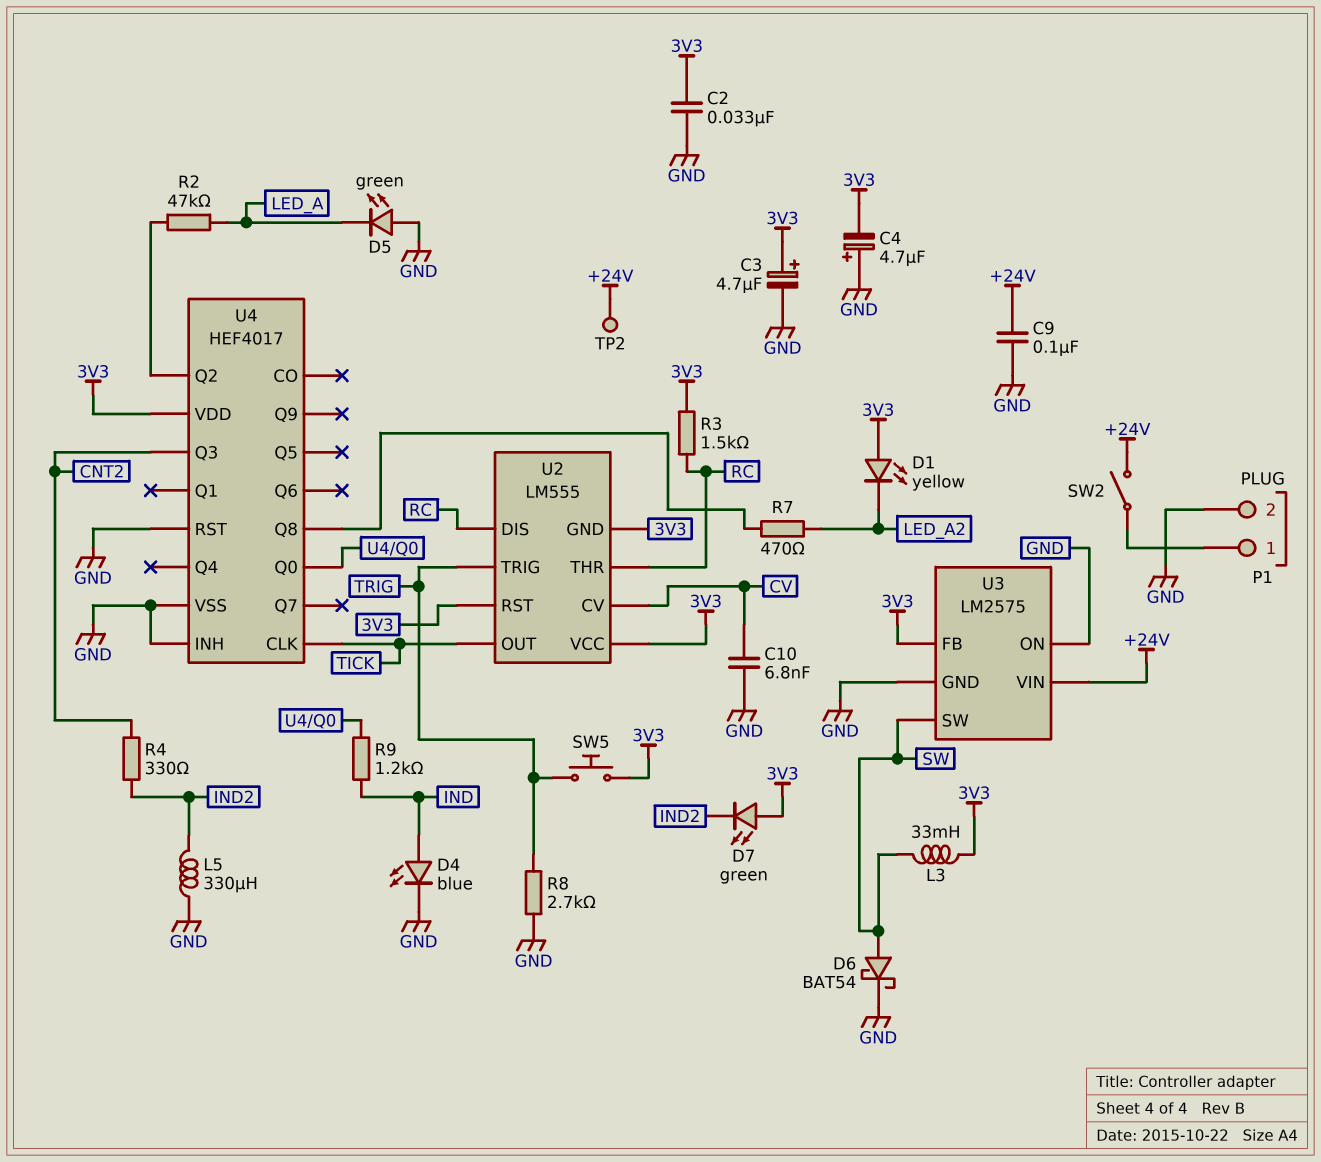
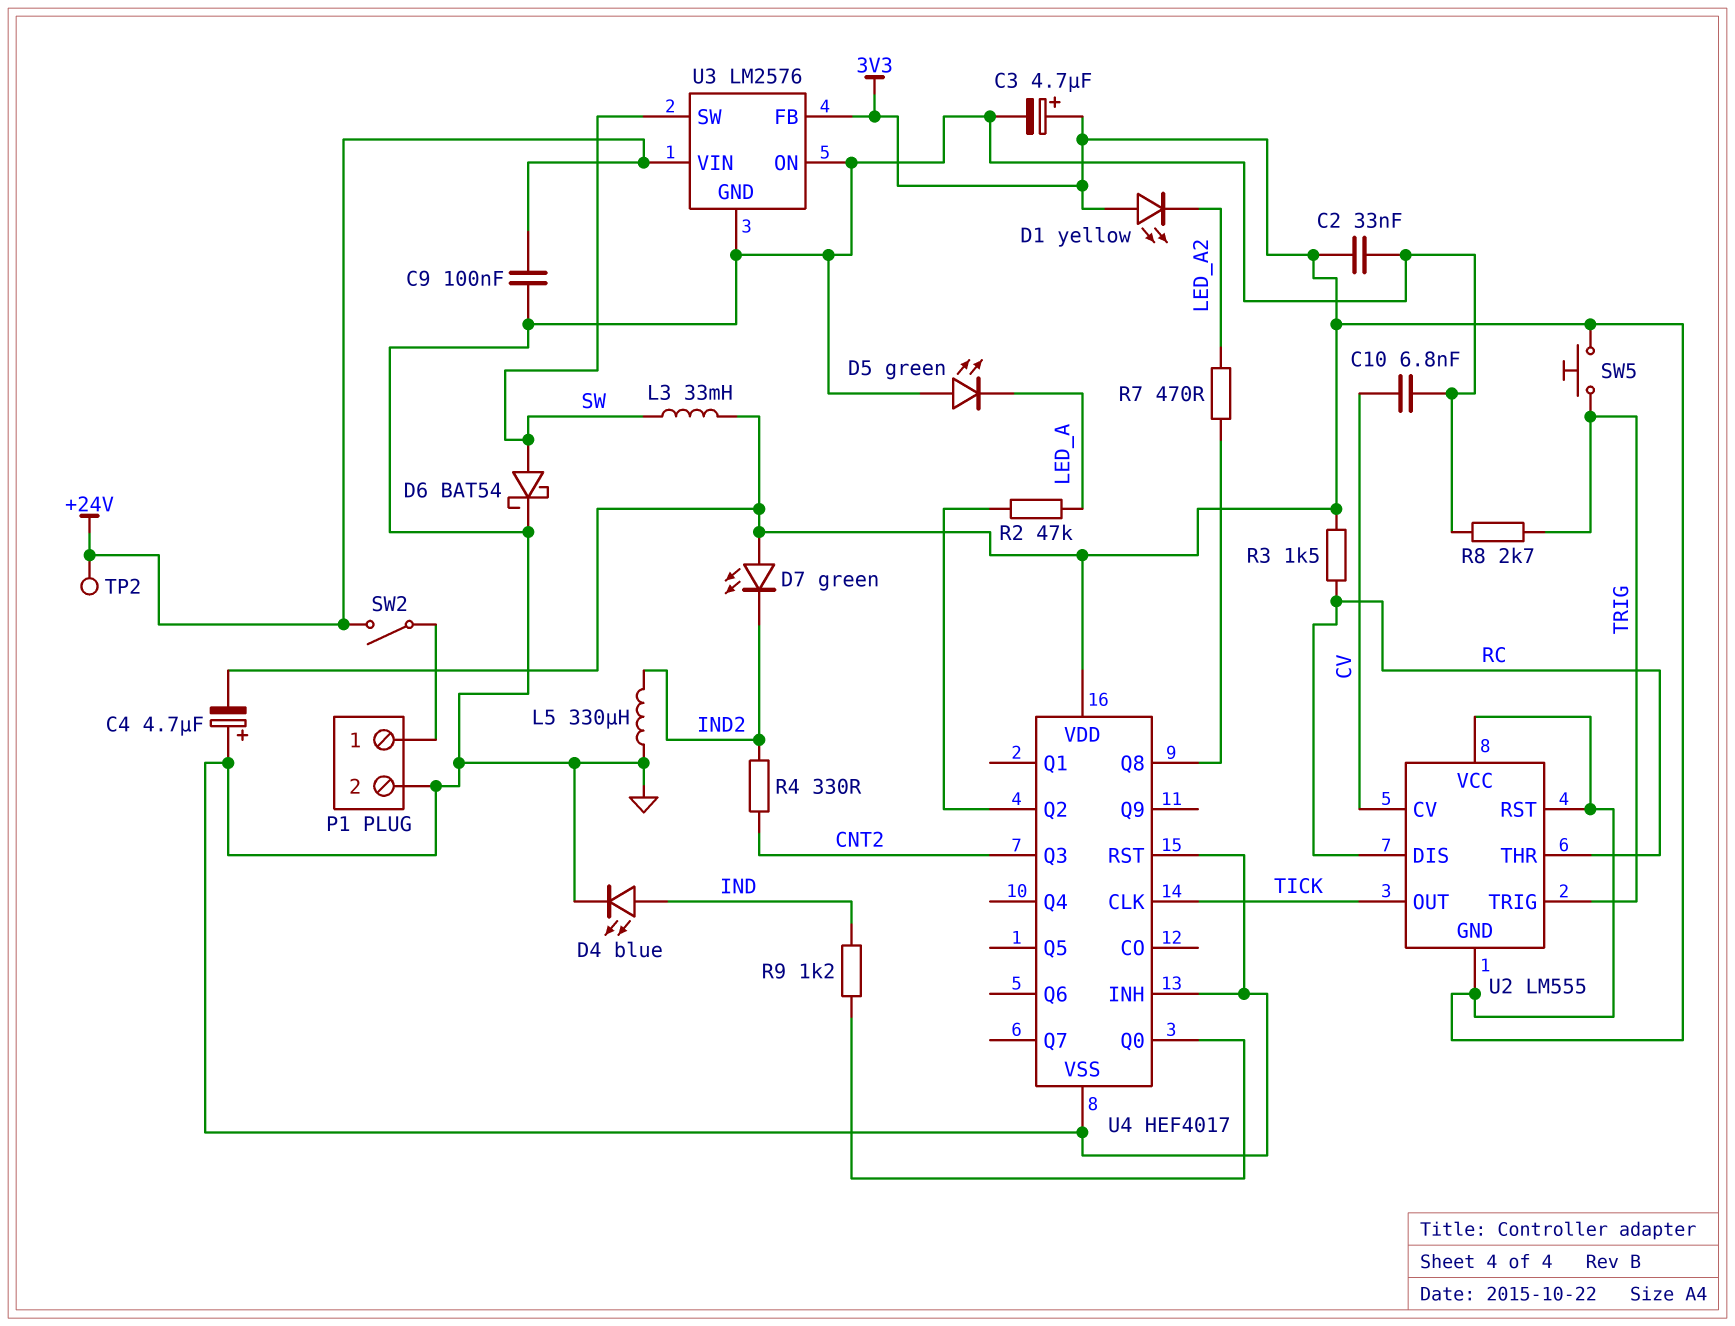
U3: LM2575 -> LM2576

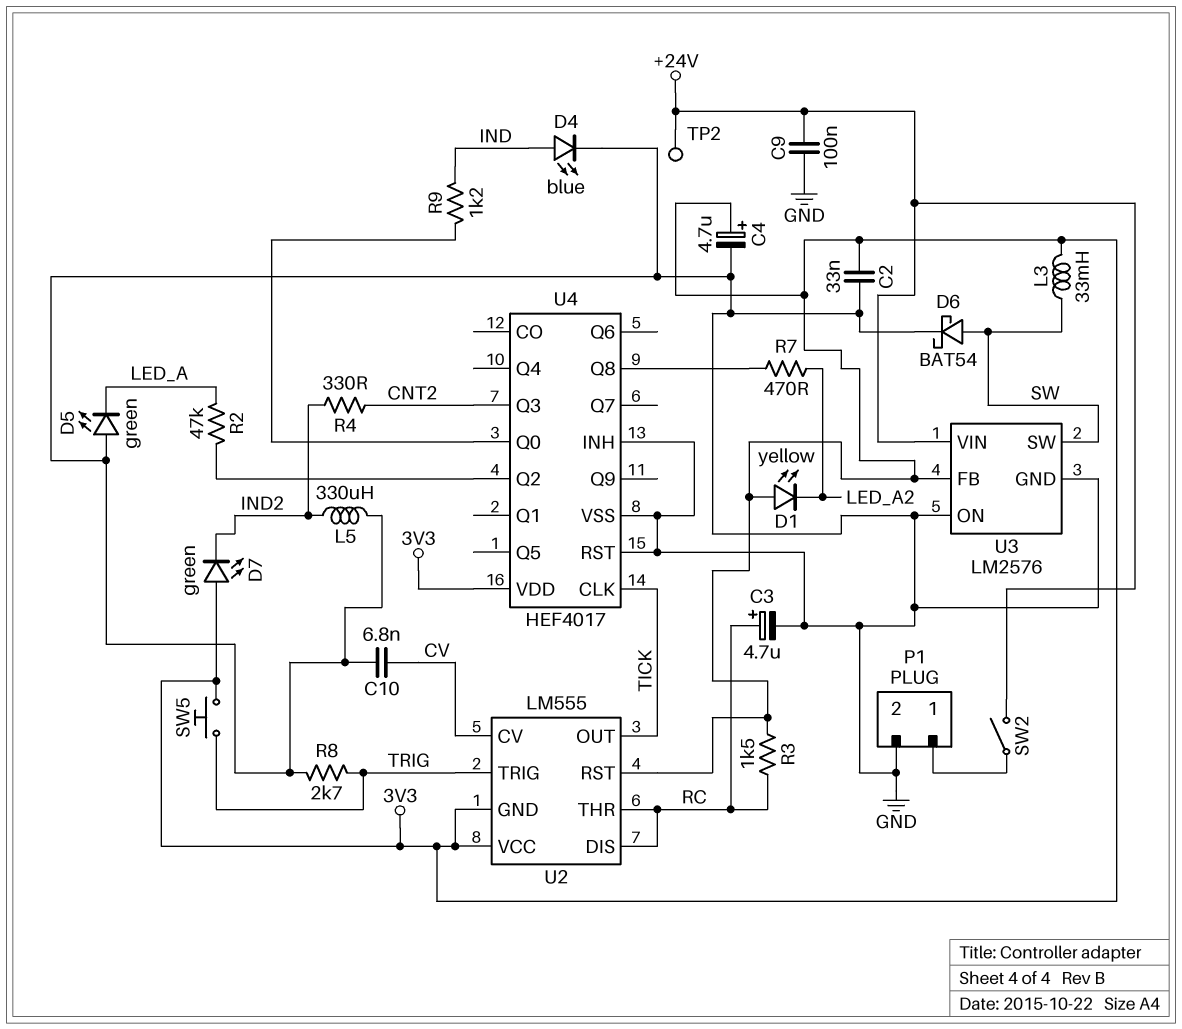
C3: 4.7uF (plus 3V3, minus GND) -> 4.7uF (plus RC, minus GND)
C4: 4.7uF (plus GND, minus 3V3) -> 4.7uF (plus 3V3, minus GND)

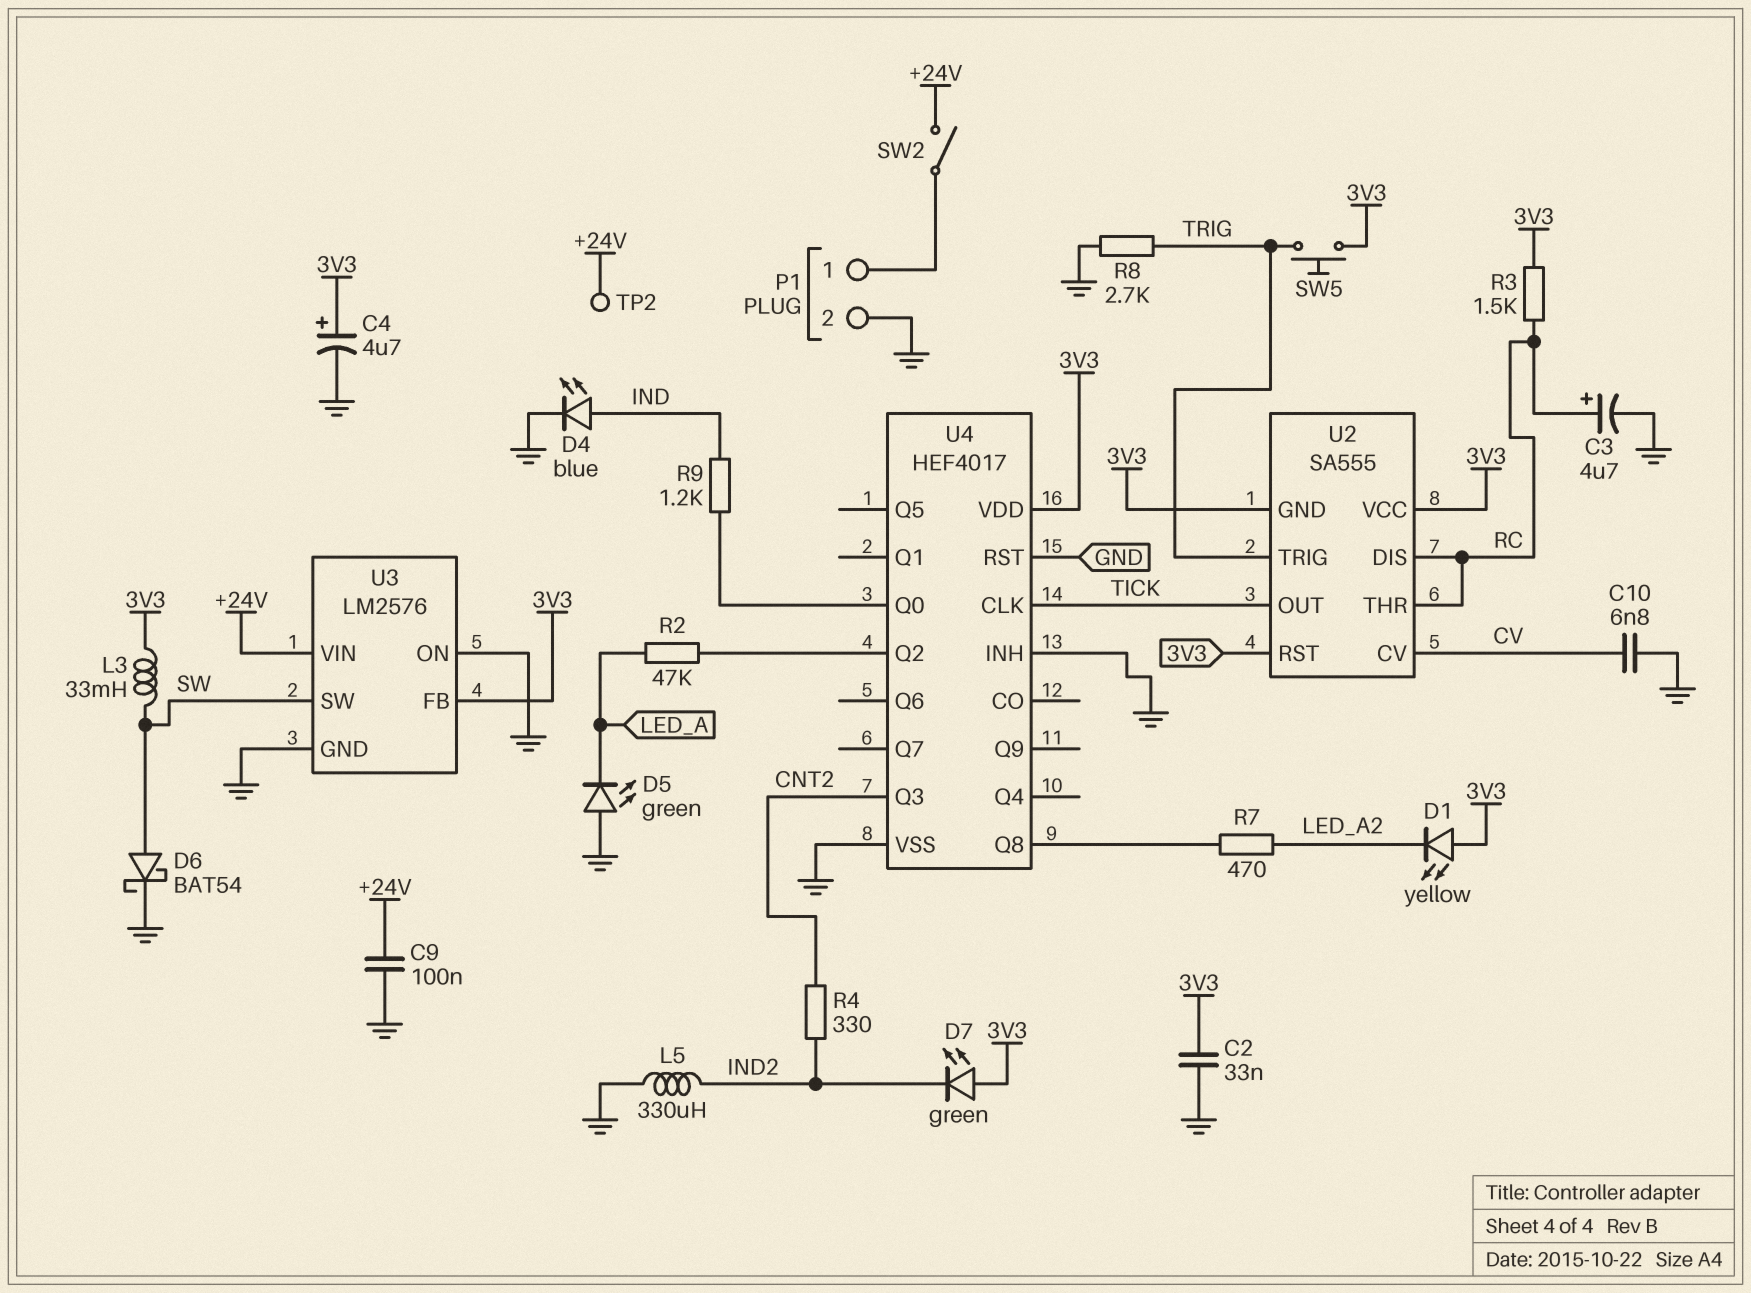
U2: LM555 -> SA555

